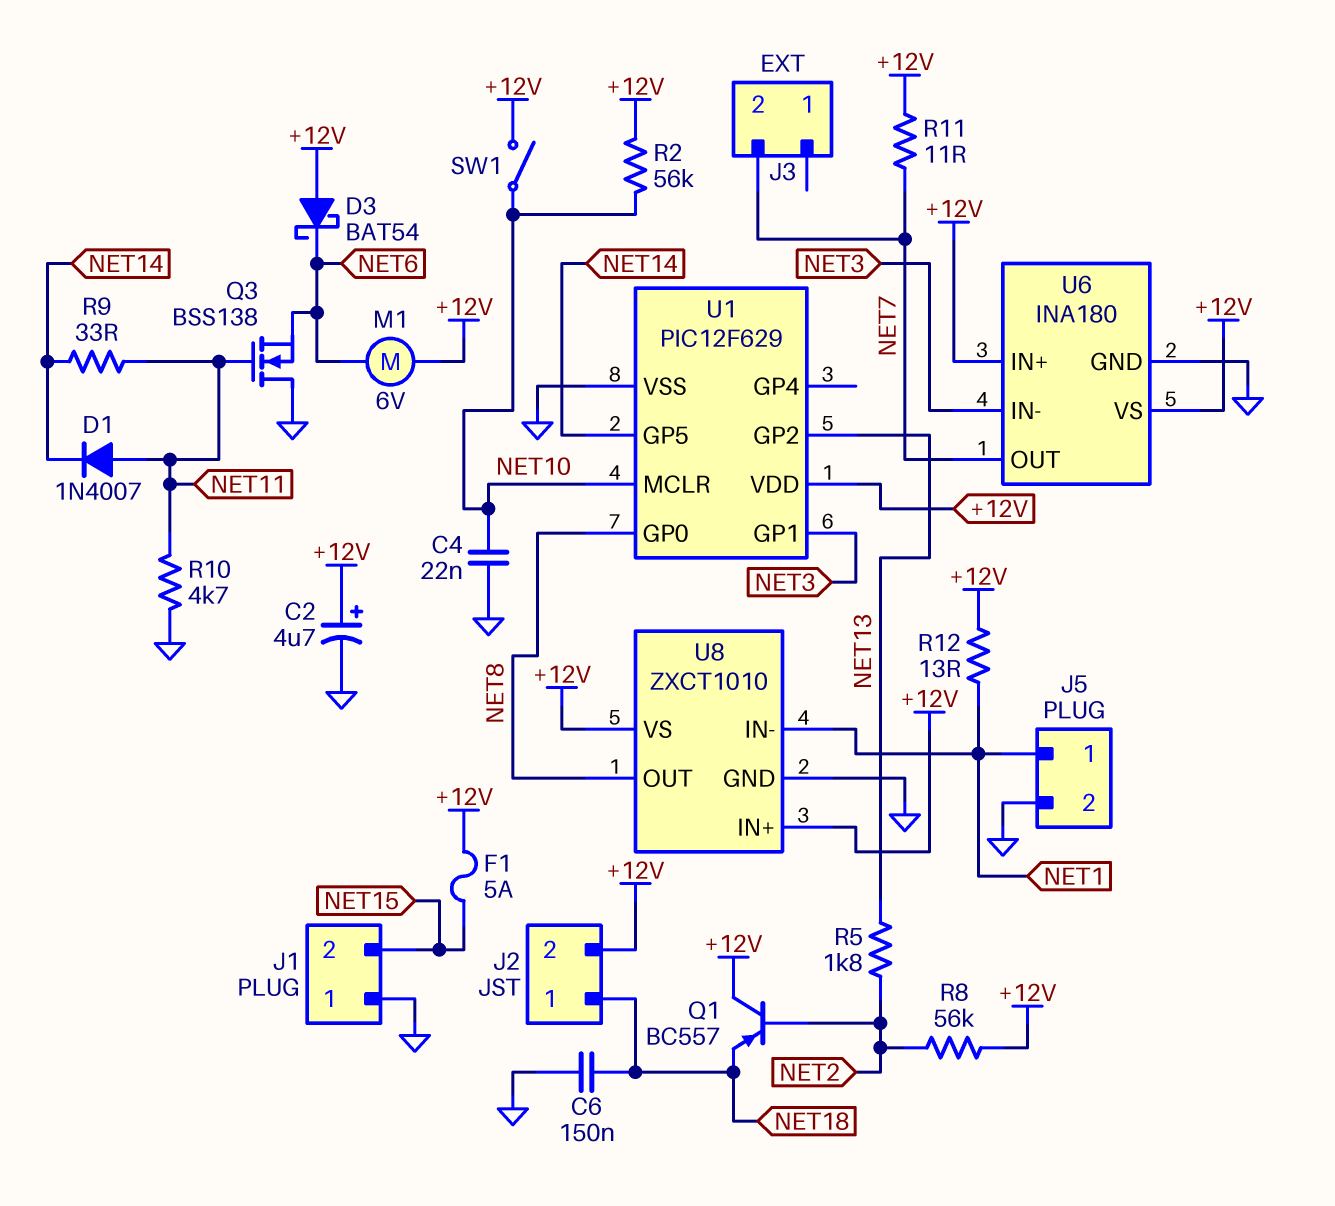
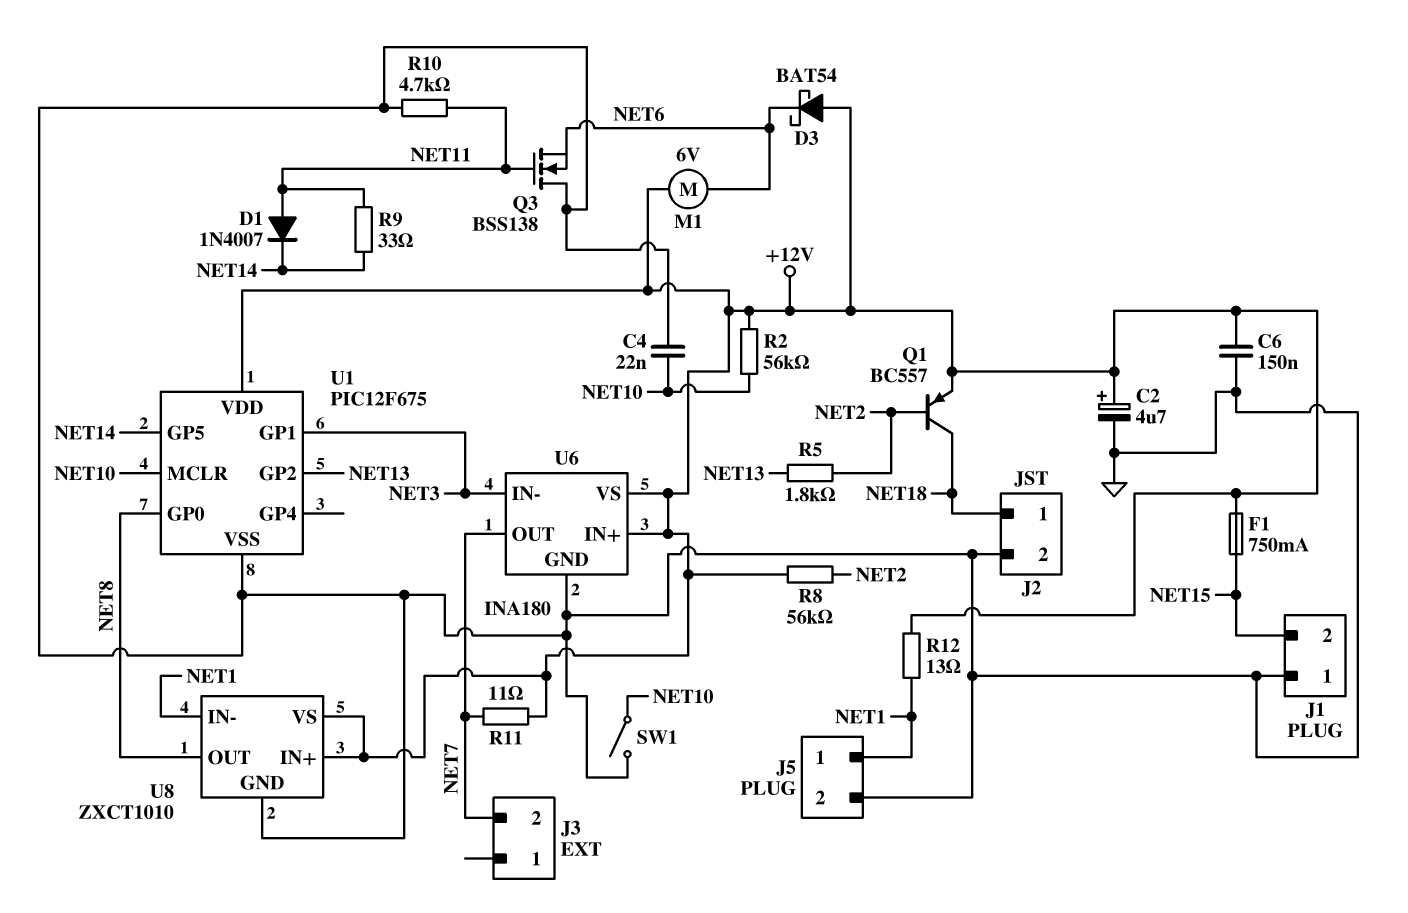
C6: 150nF (GND, NET18) -> 150nF (+12V, GND)
F1: 5A (+12V, NET15) -> 750mA (+12V, NET15)
J2 pin 2: +12V -> GND
Q1: PNP BC557 (B NET2, C +12V, E NET18) -> PNP BC557 (B NET2, C NET18, E +12V)
SW1: switch (+12V, NET10) -> switch (GND, NET10)
U1: PIC12F629 -> PIC12F675

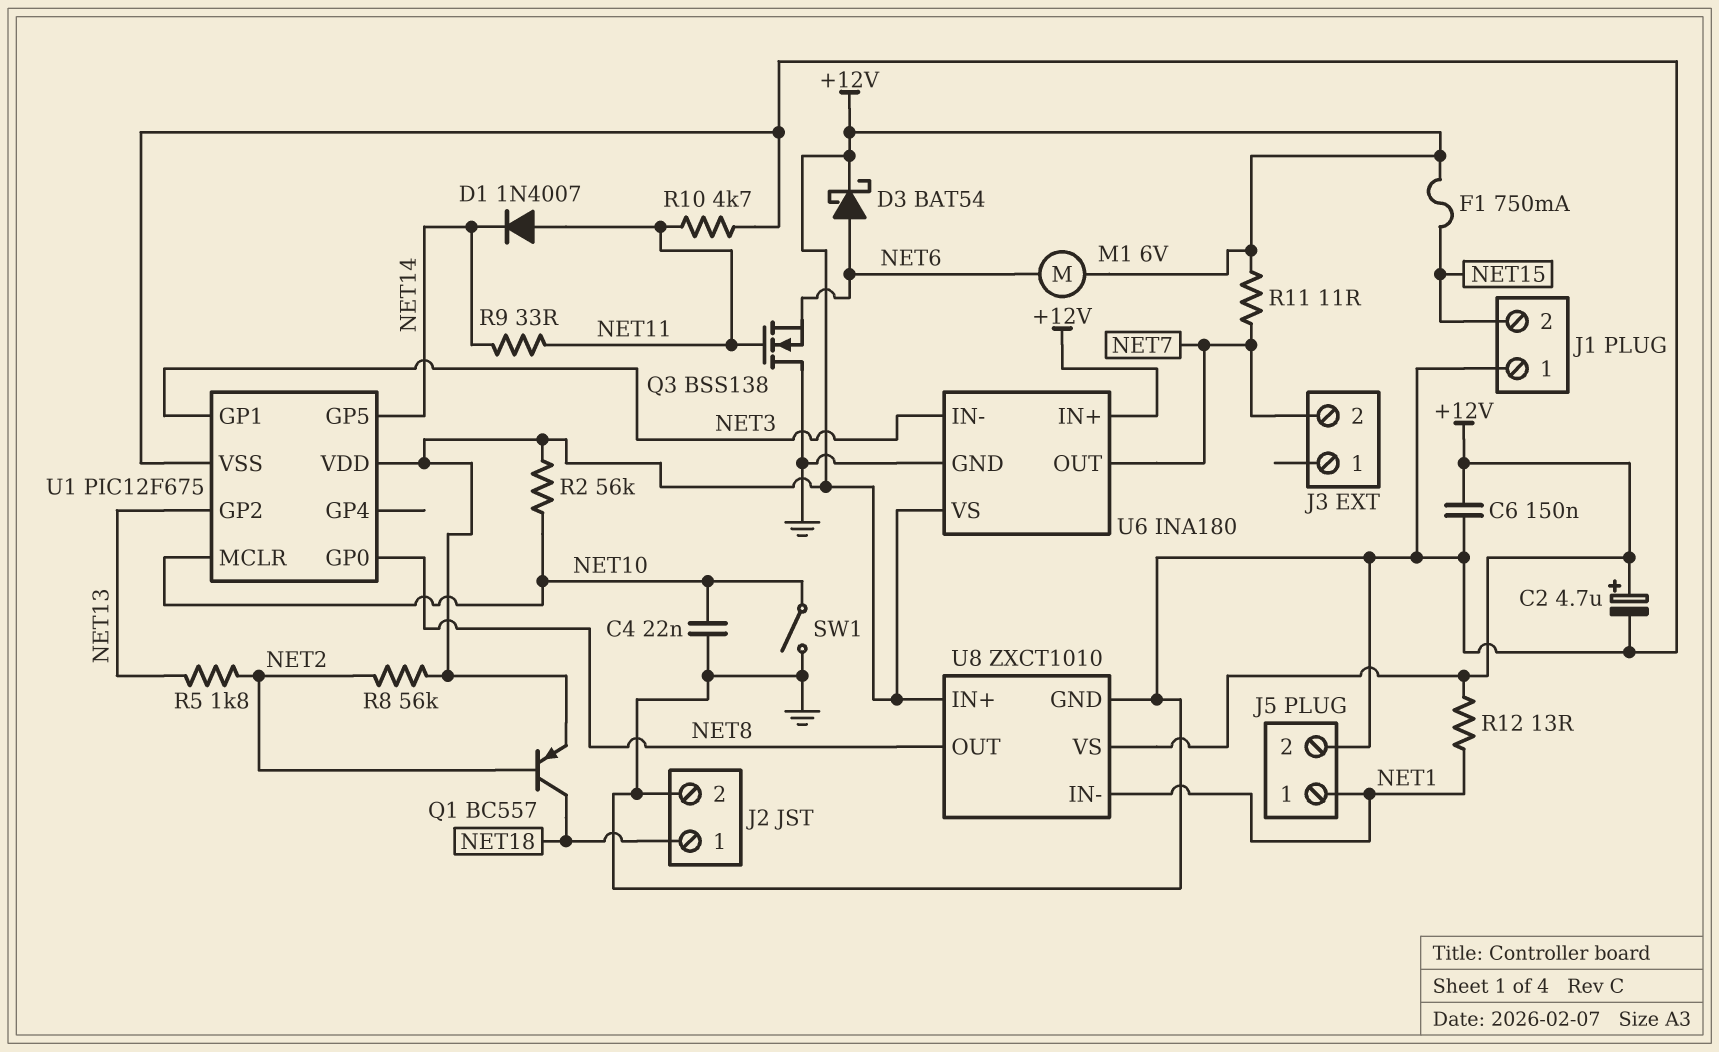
D3: schottky BAT54 (A +12V, K NET6) -> schottky BAT54 (A NET6, K +12V)

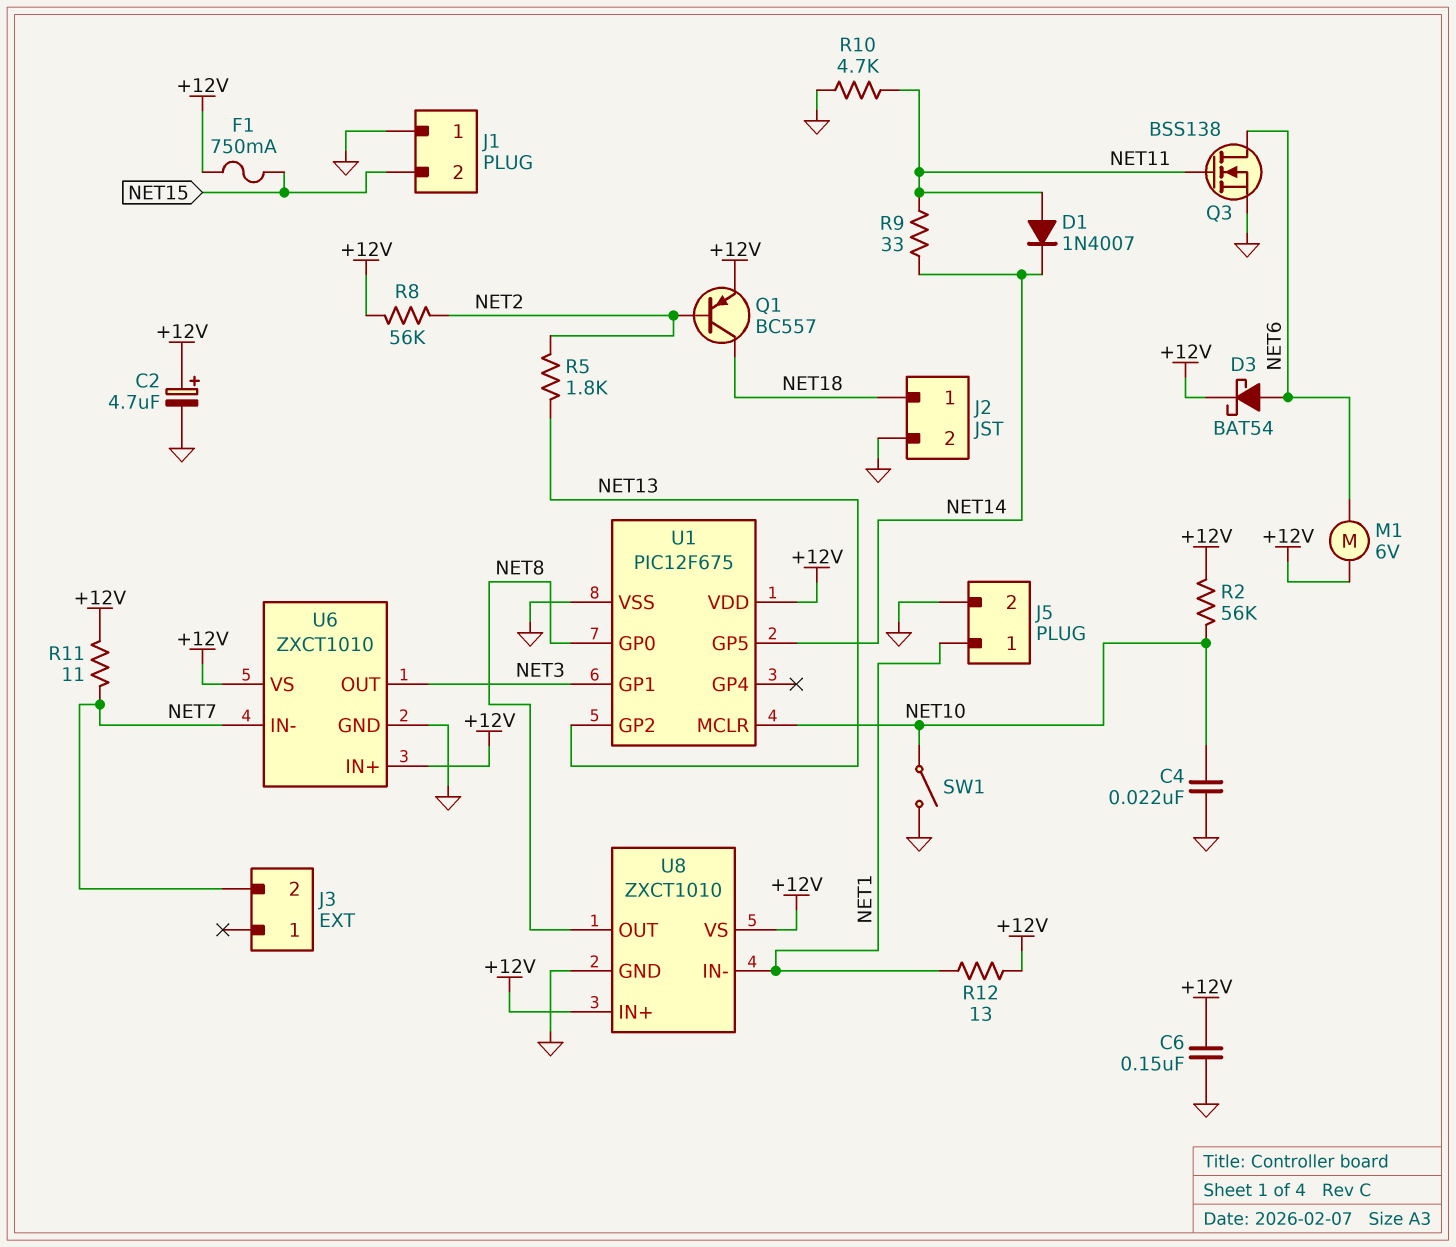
Q3: NMOS BSS138 (G NET11, D GND, S NET6) -> NMOS BSS138 (G NET11, D NET6, S GND)
U6: INA180 -> ZXCT1010
U6 pin IN-: NET3 -> NET7
U6 pin OUT: NET7 -> NET3

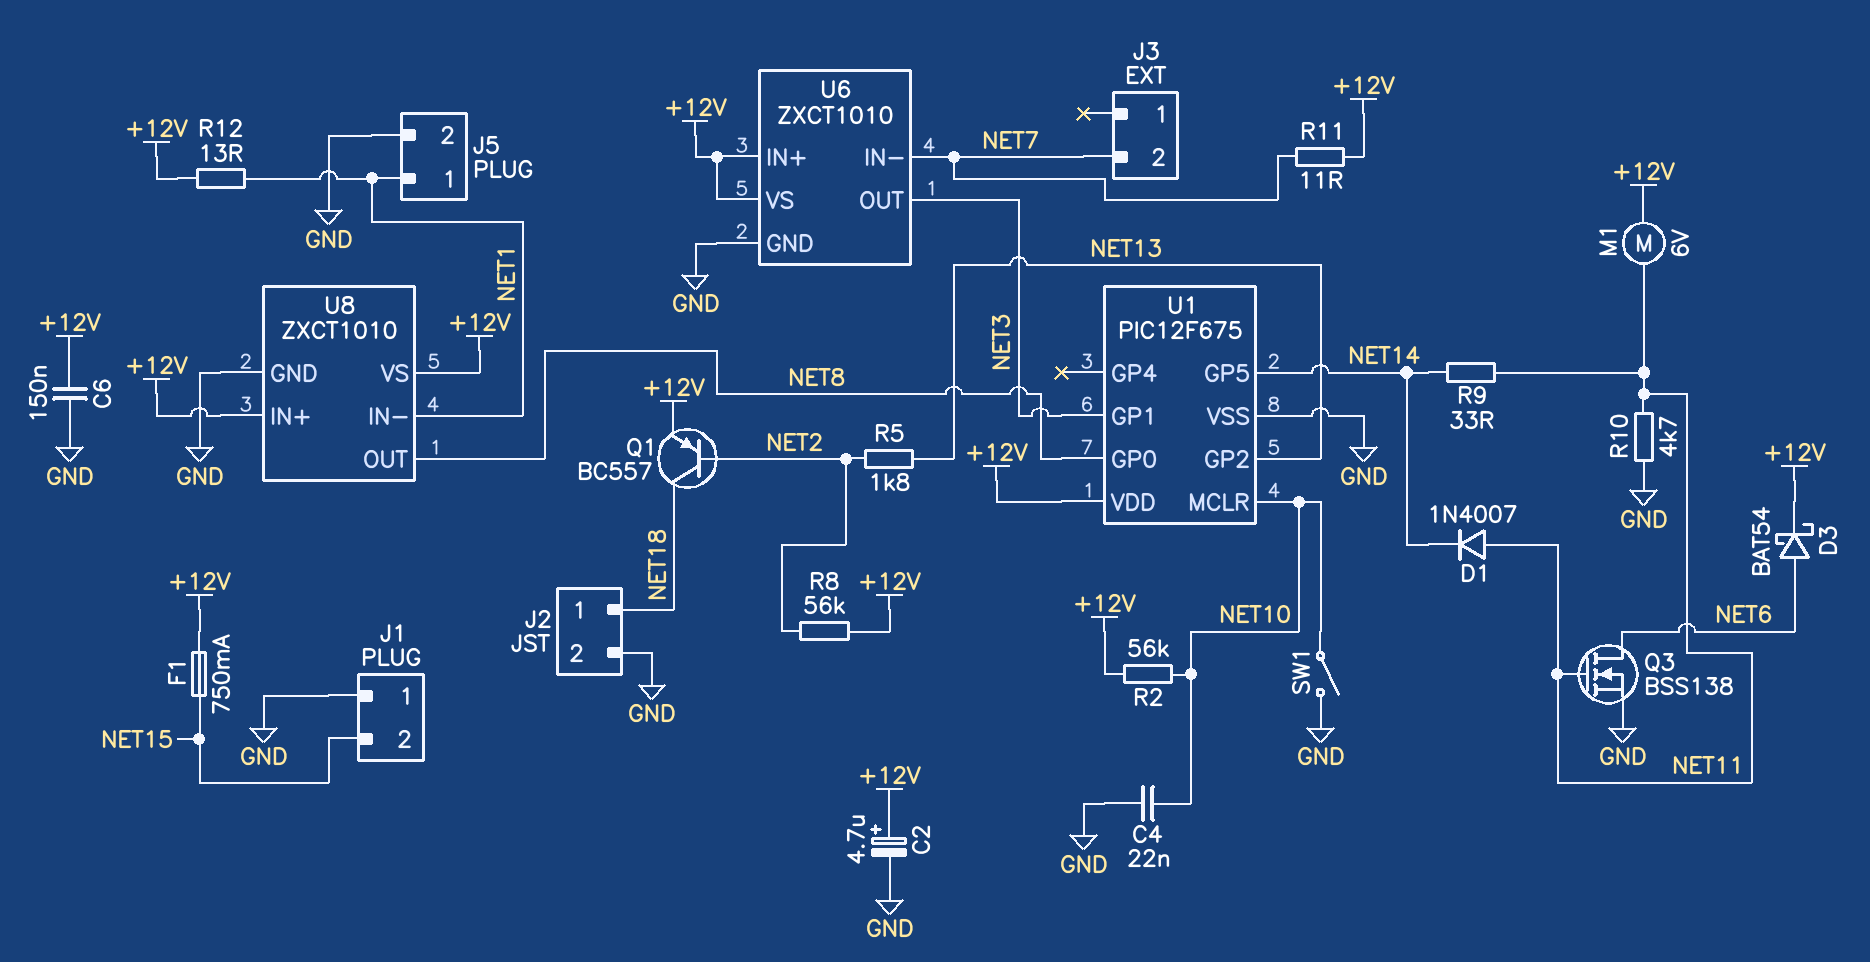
M1: motor 6V (+12V, NET6) -> motor 6V (+12V, NET11)

